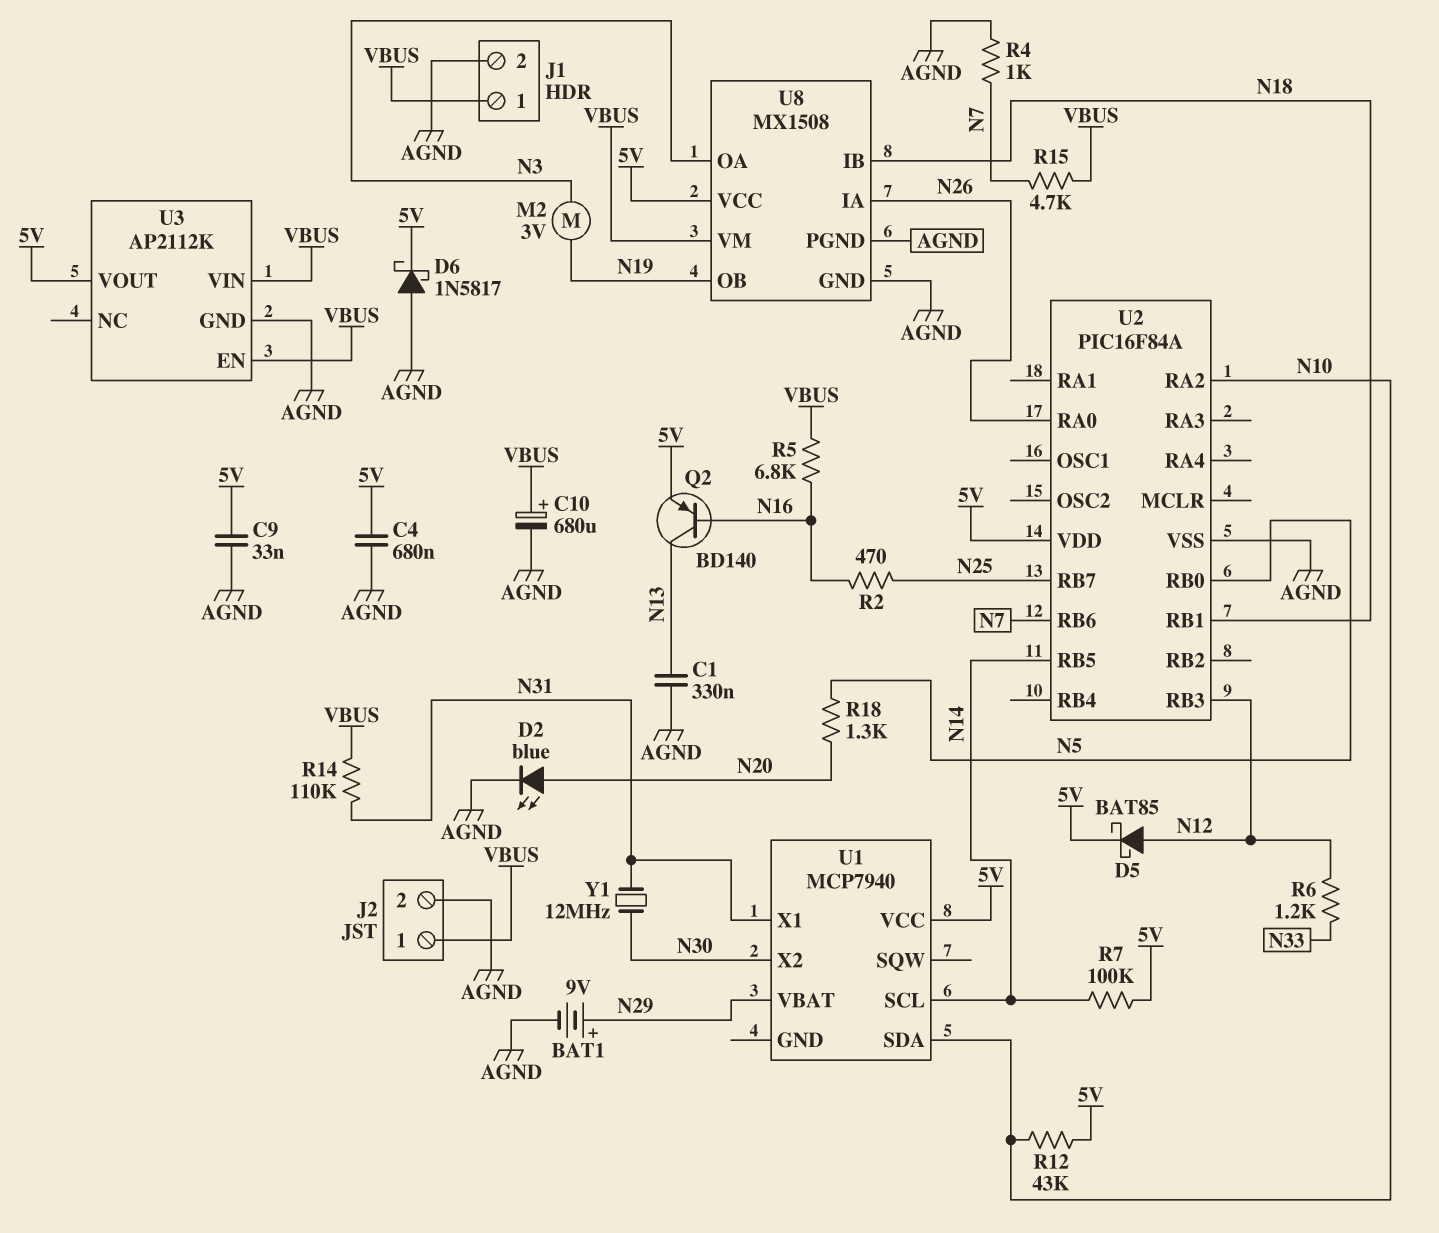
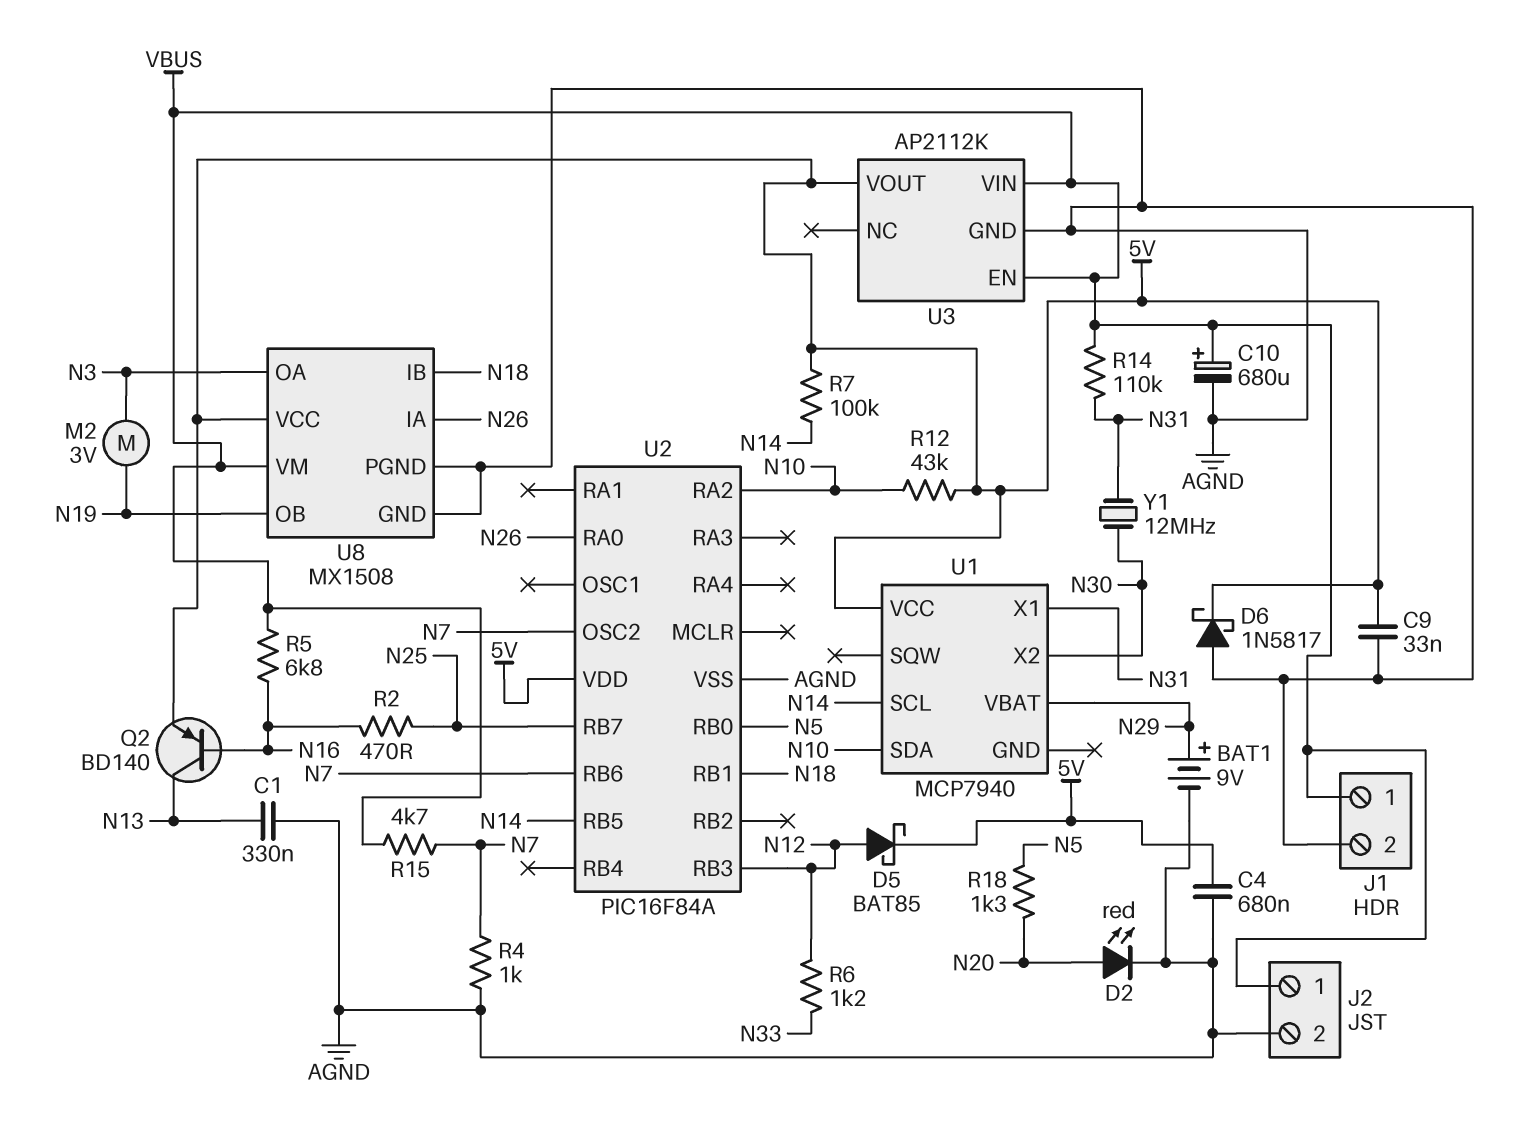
D2: LED blue (A N20, K AGND) -> LED red (A N20, K AGND)
U2 pin OSC2: none -> N7

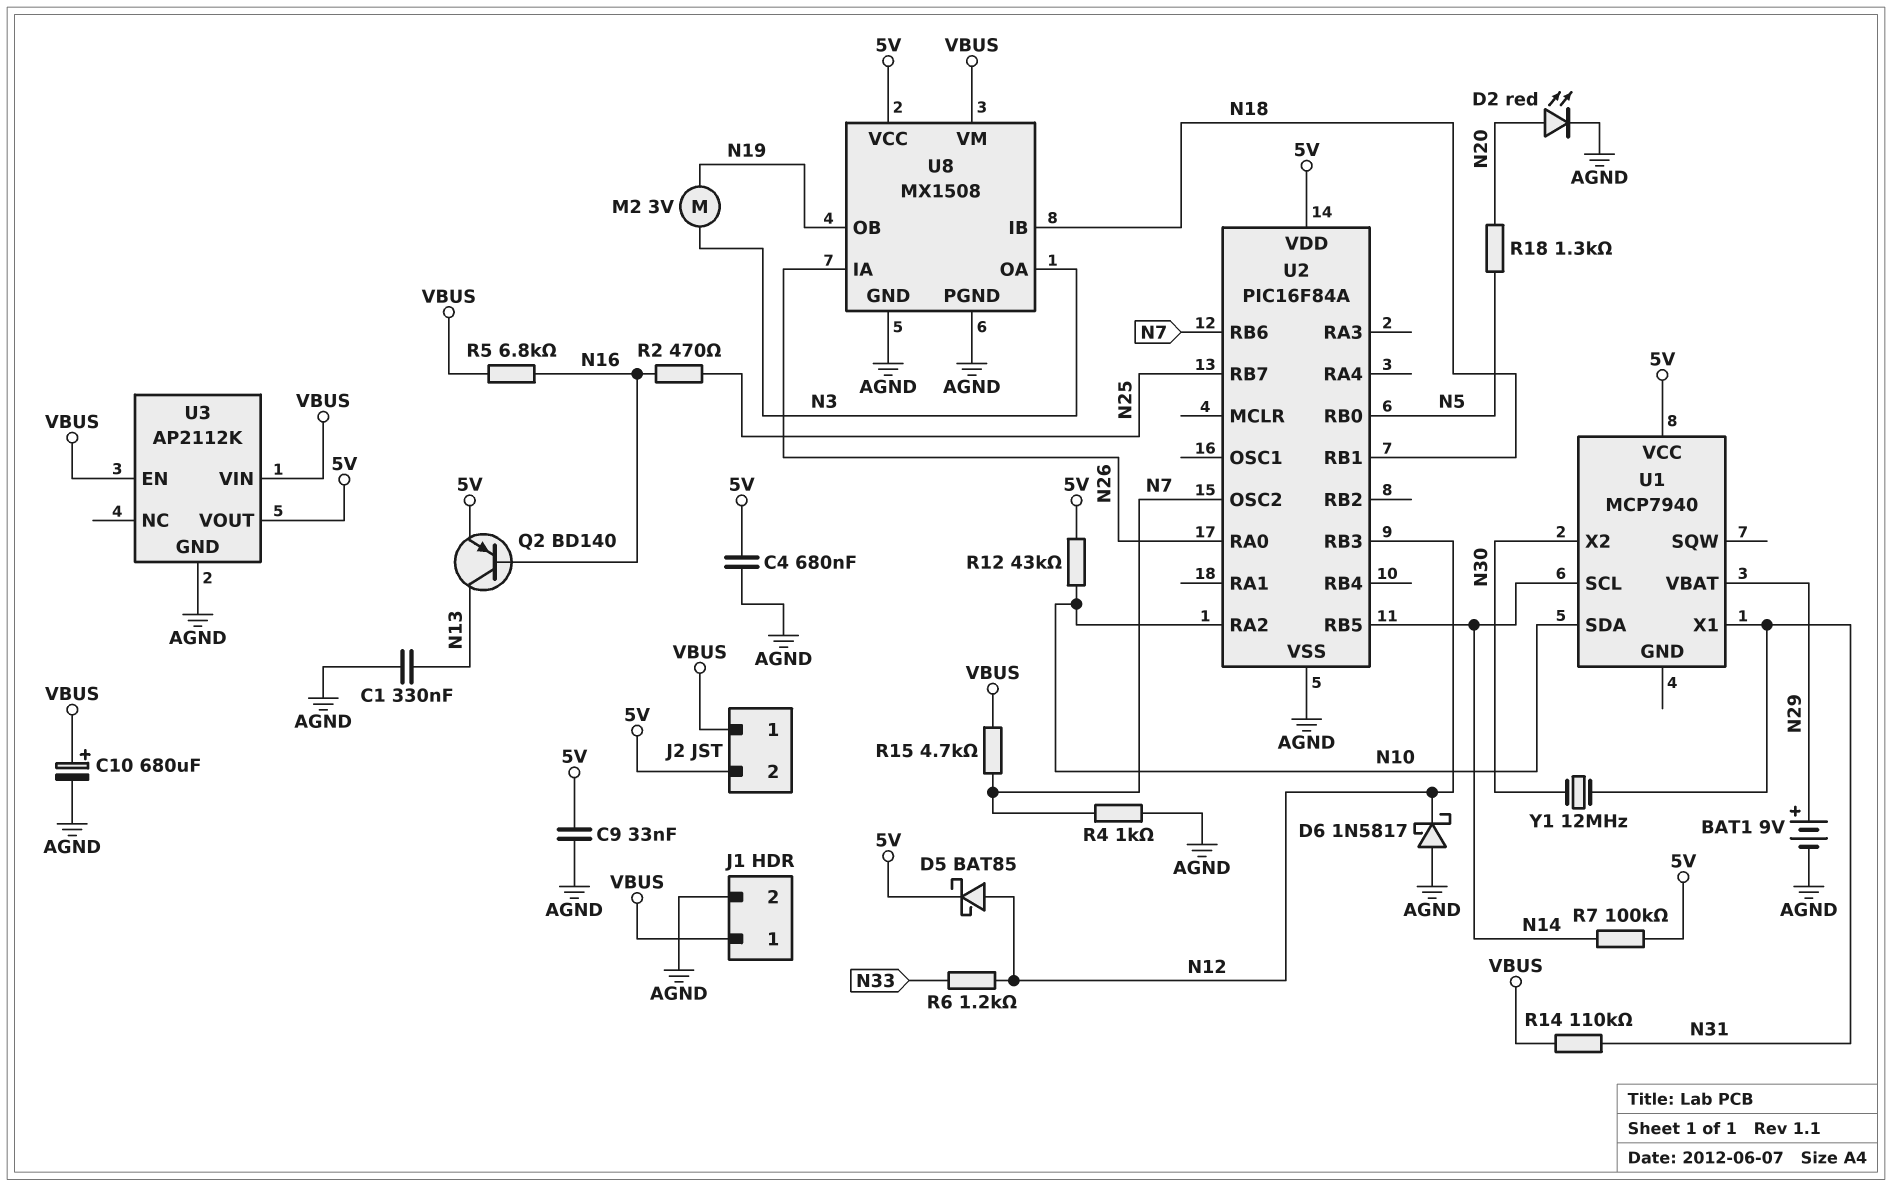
D6: schottky 1N5817 (A AGND, K 5V) -> schottky 1N5817 (A AGND, K N12)
J2 pin 2: AGND -> 5V

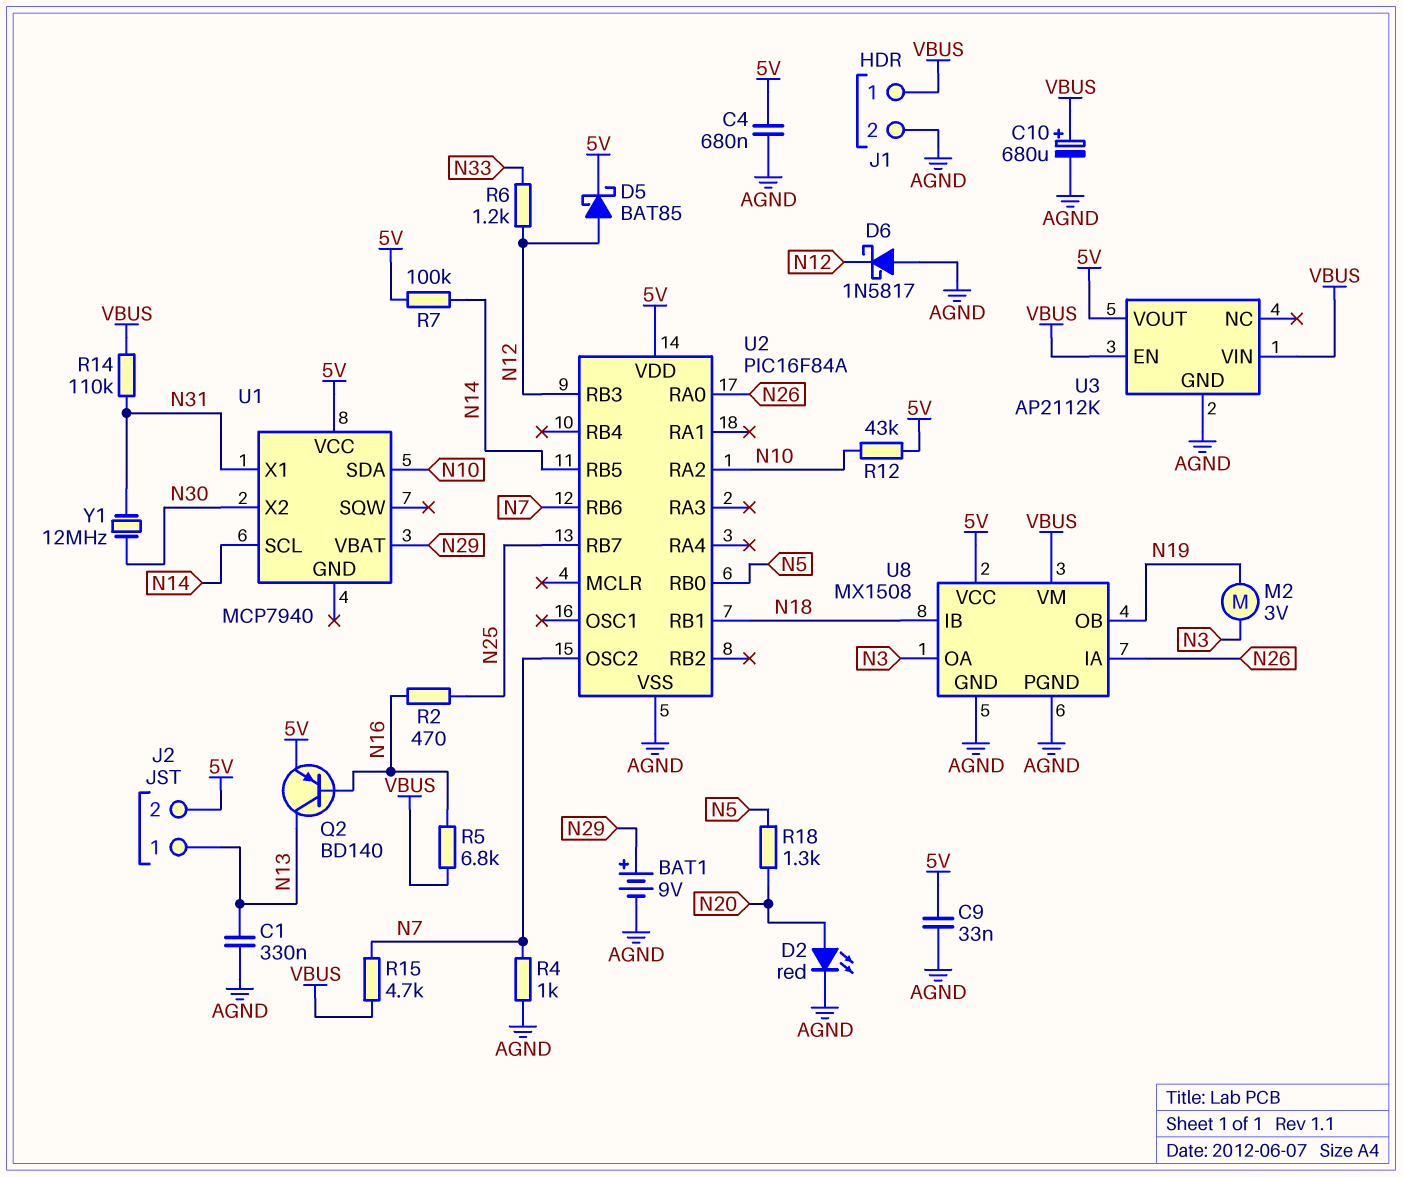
J2 pin 1: VBUS -> N13

